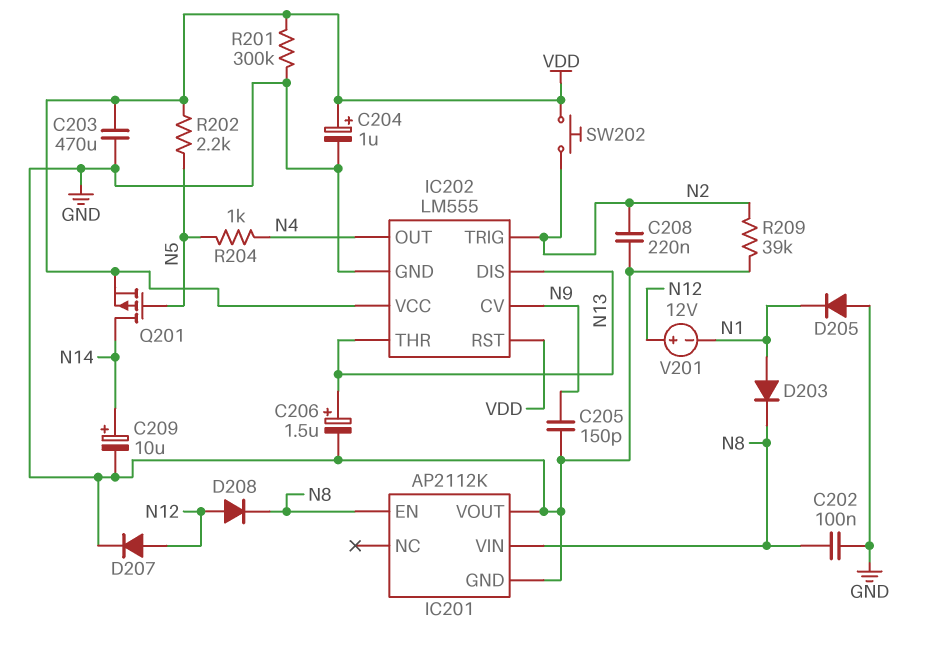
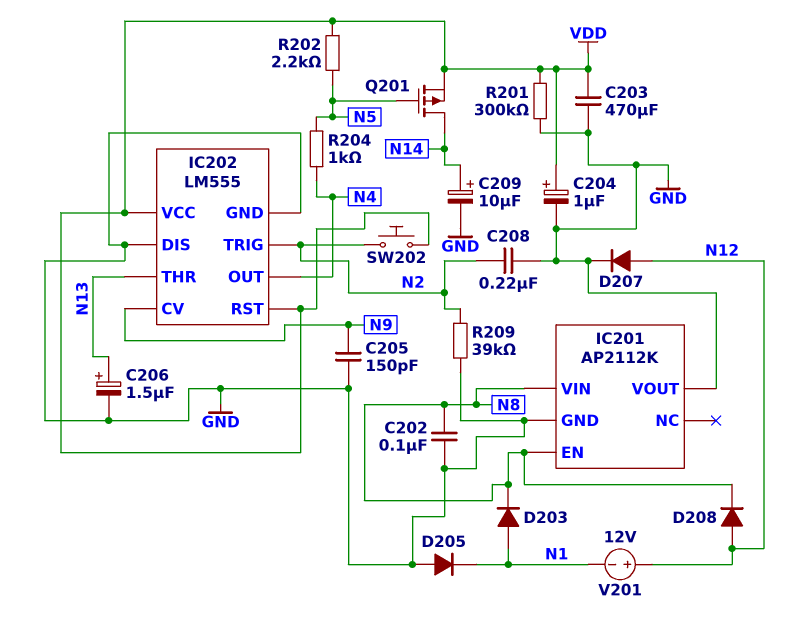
IC202 pin DIS: N13 -> GND

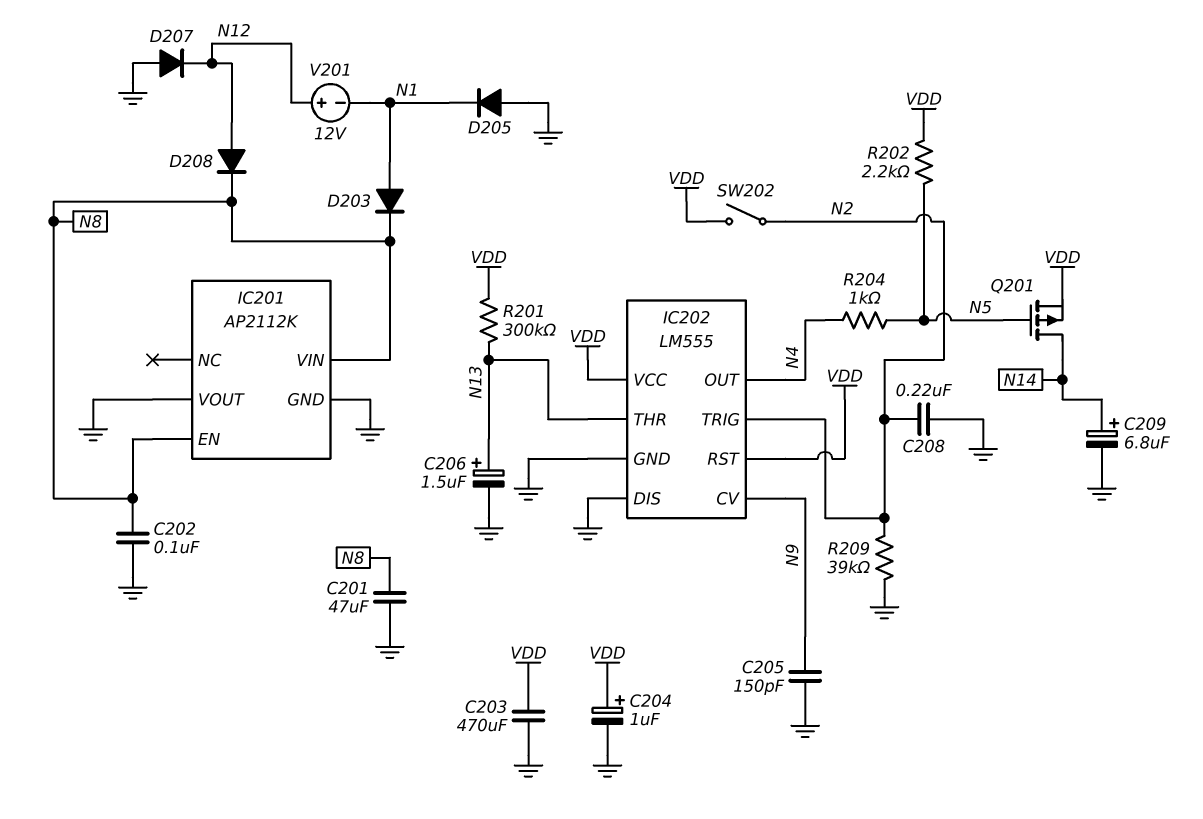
C201: none -> 47uF (GND, N8)
C209: 10uF (plus N14, minus GND) -> 6.8uF (plus N14, minus GND)
D207: diode (A N12, K GND) -> diode (A GND, K N12)
R201: 300k (GND, VDD) -> 300k (N13, VDD)
SW202: button (N2, VDD) -> switch (N2, VDD)

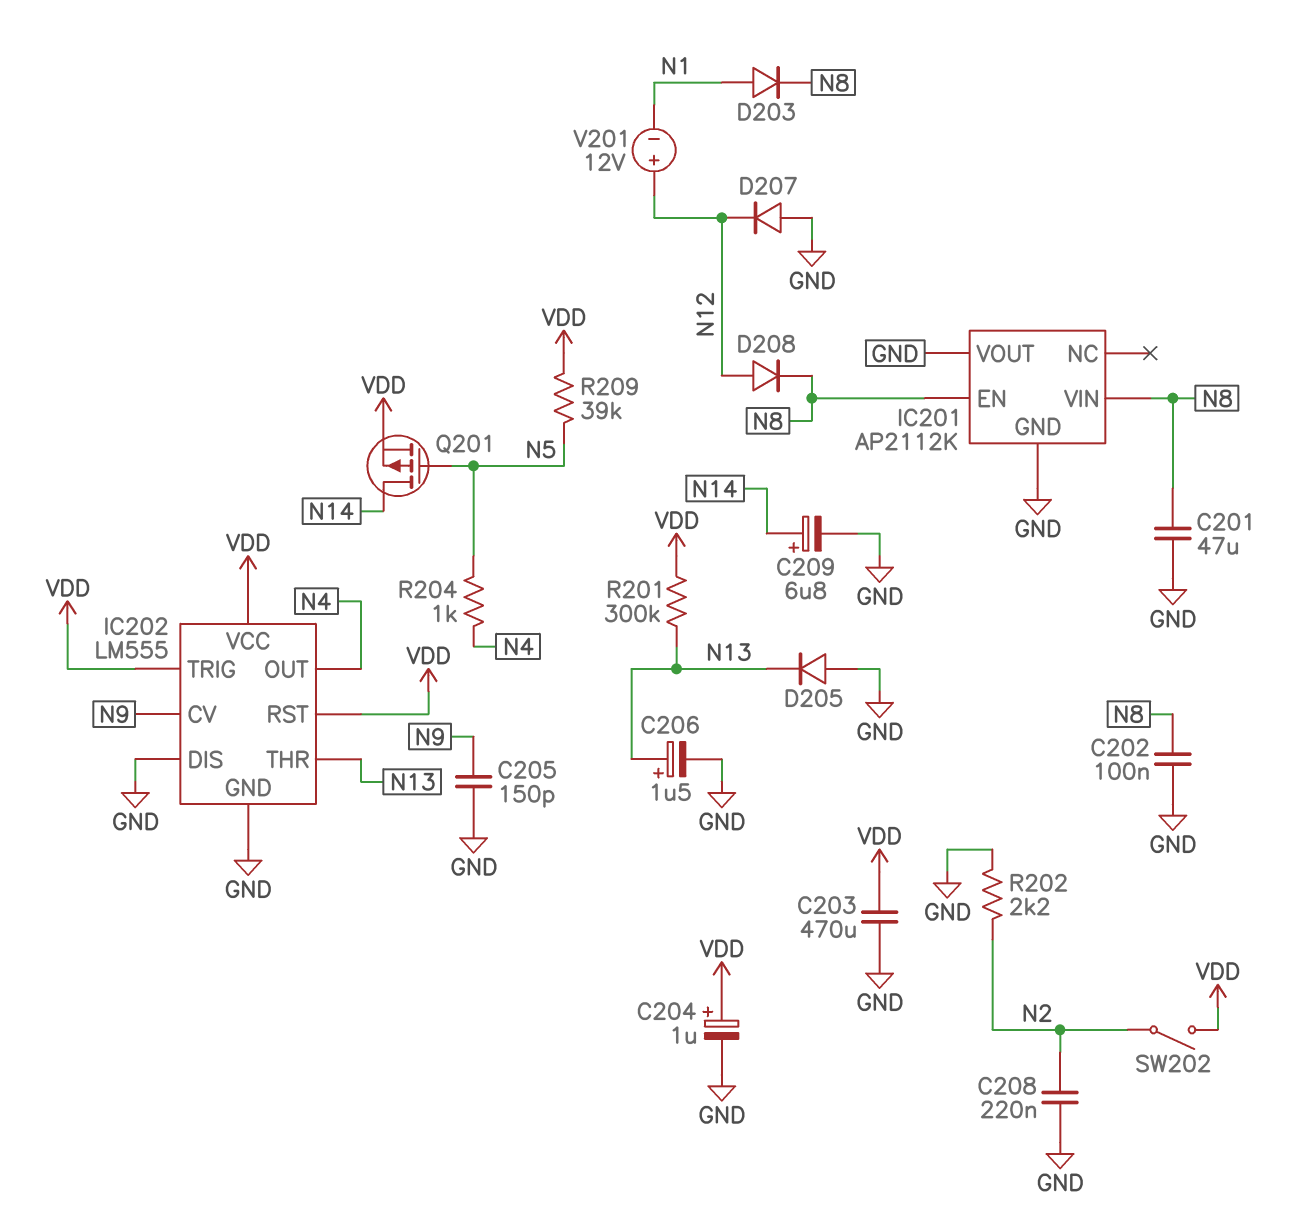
D205: diode (A GND, K N1) -> diode (A GND, K N13)
IC202 pin TRIG: N2 -> VDD
R202: 2.2k (N5, VDD) -> 2.2k (GND, N2)
R209: 39k (GND, N2) -> 39k (N5, VDD)

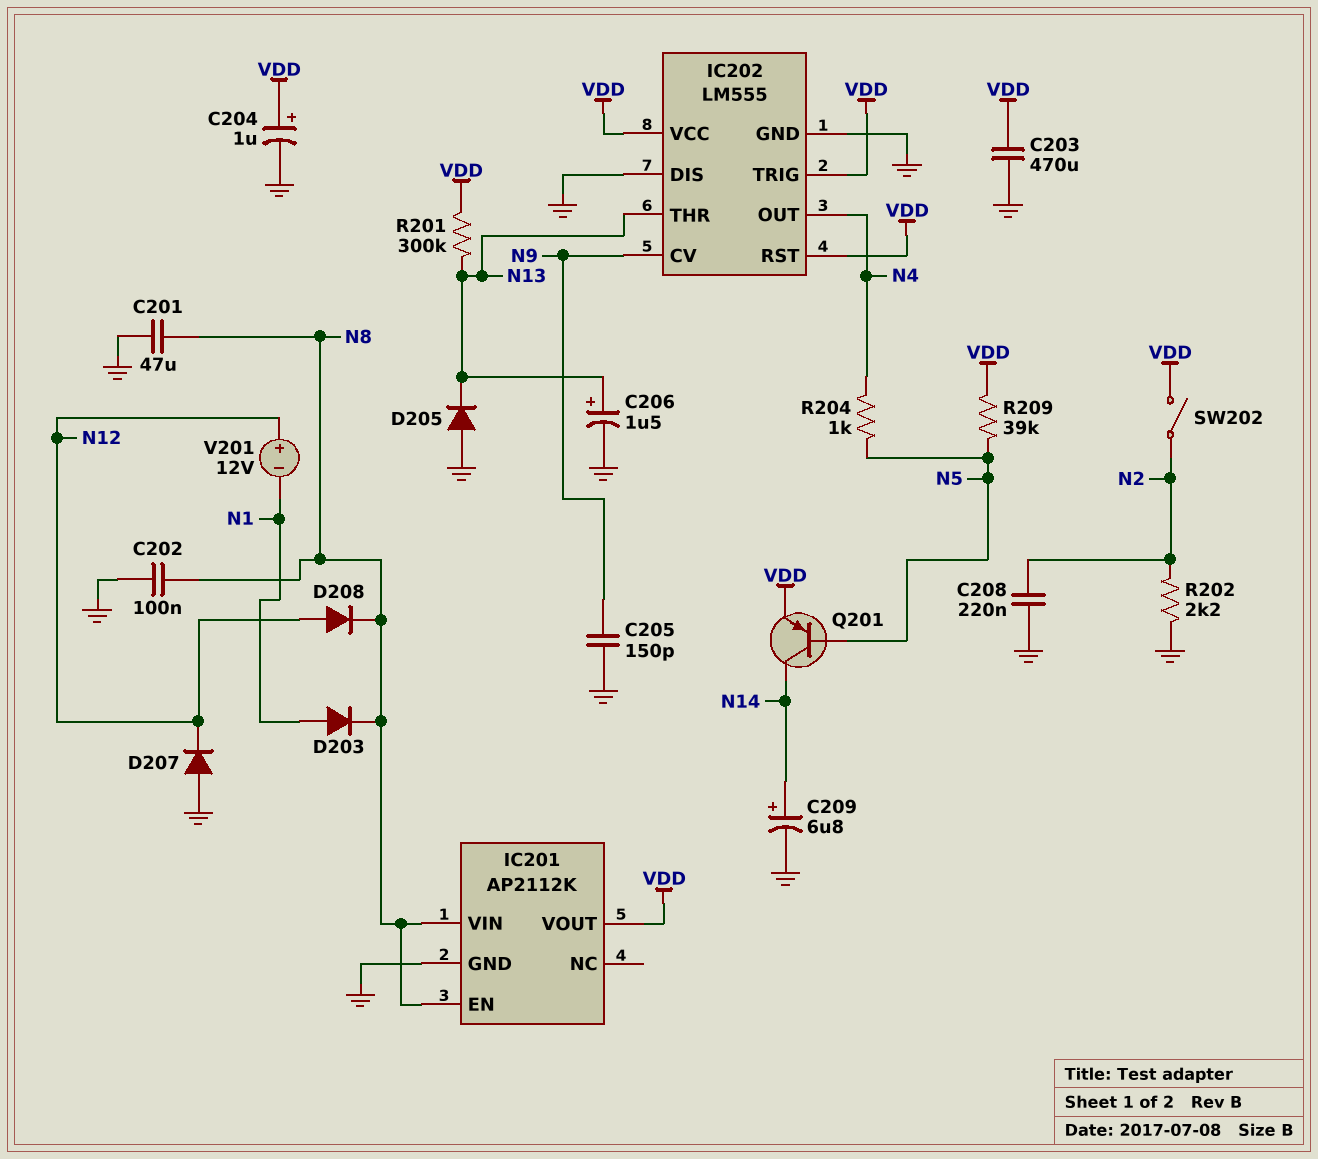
IC201 pin VOUT: GND -> VDD
Q201: PMOS (G N5, D N14, S VDD) -> PNP (B N5, C N14, E VDD)

